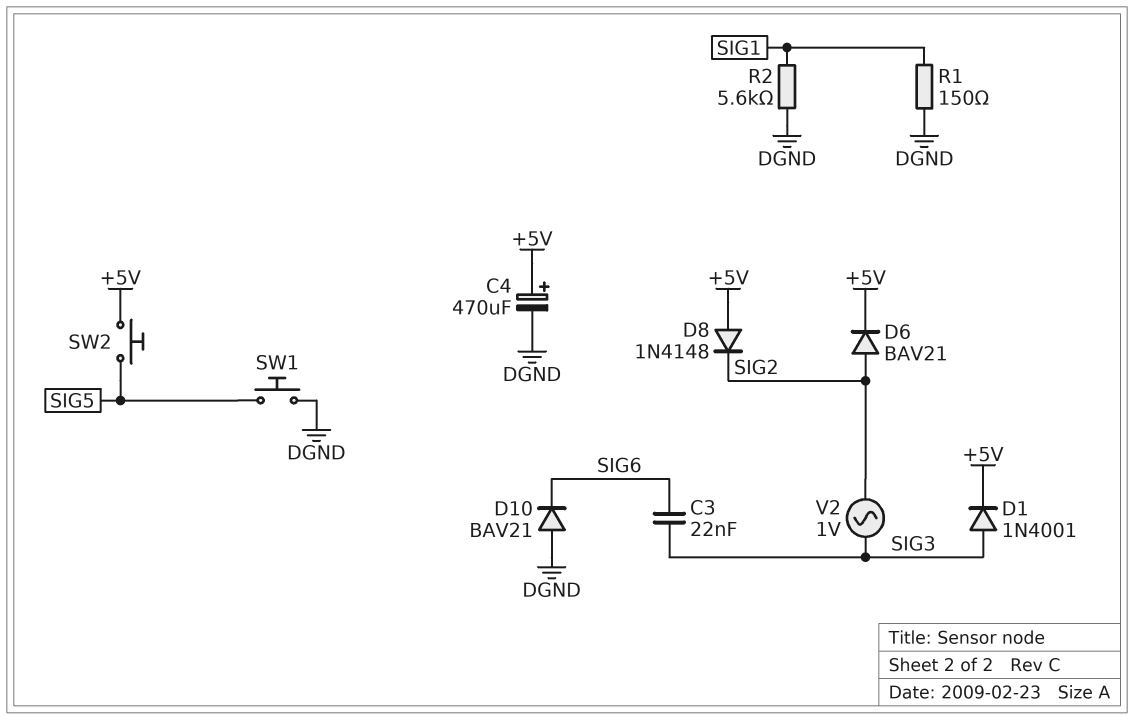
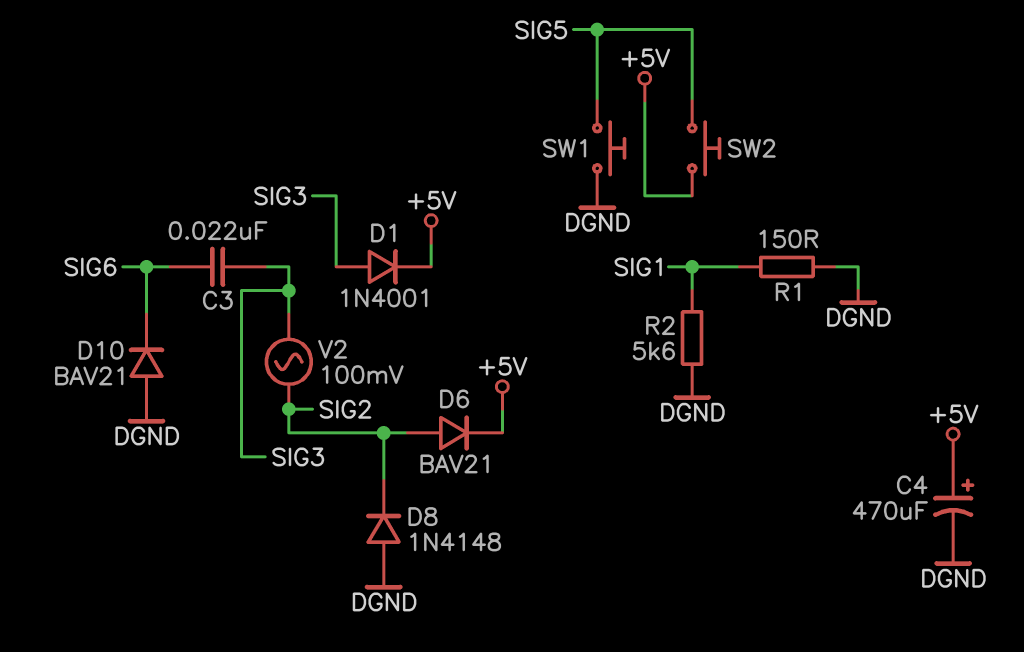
D8: diode 1N4148 (A +5V, K SIG2) -> diode 1N4148 (A DGND, K SIG2)
V2: AC 1V (SIG2, SIG3) -> AC 100mV (SIG2, SIG3)

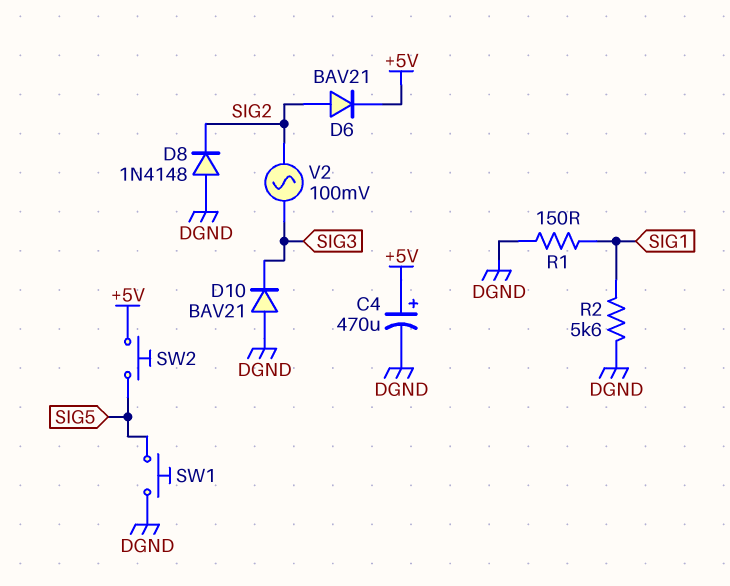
C3: 22nF (SIG3, SIG6) -> none
D1: diode 1N4001 (A SIG3, K +5V) -> none
D10: diode BAV21 (A DGND, K SIG6) -> diode BAV21 (A DGND, K SIG3)

